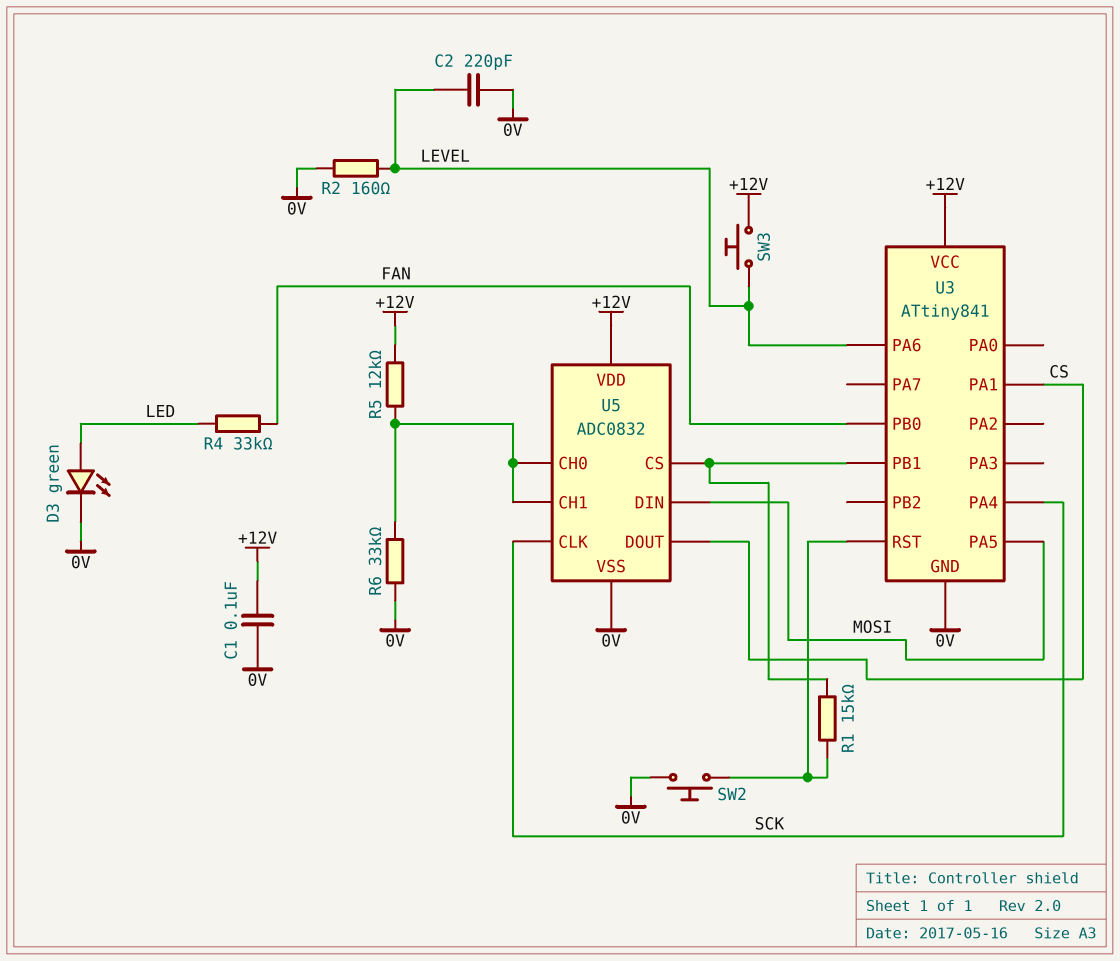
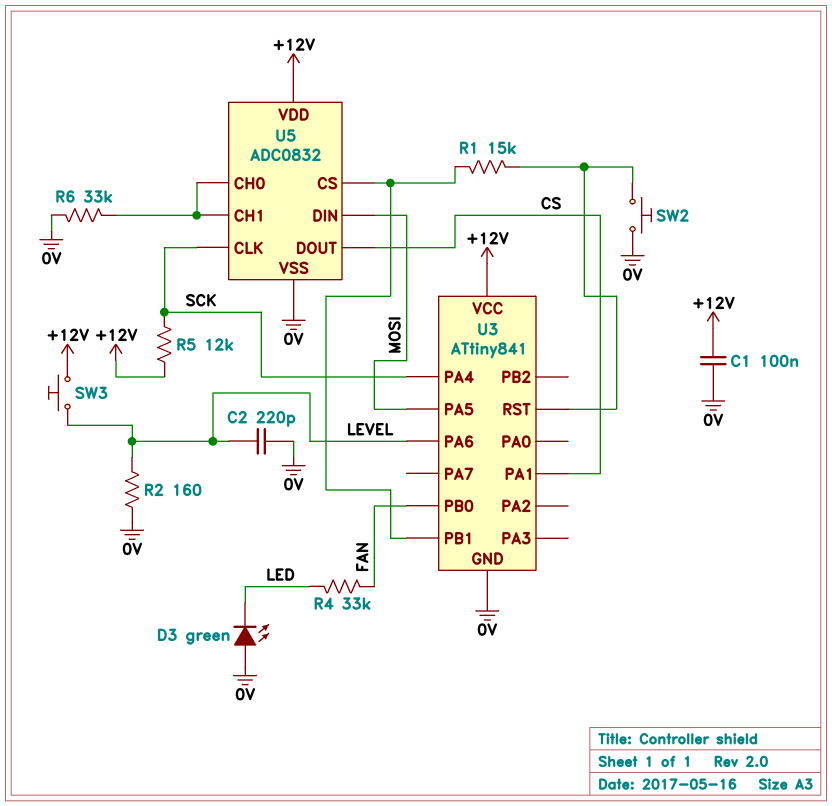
D3: LED green (A LED, K 0V) -> LED green (A 0V, K LED)
R5: 12k (+12V, U5/CH0) -> 12k (+12V, SCK)

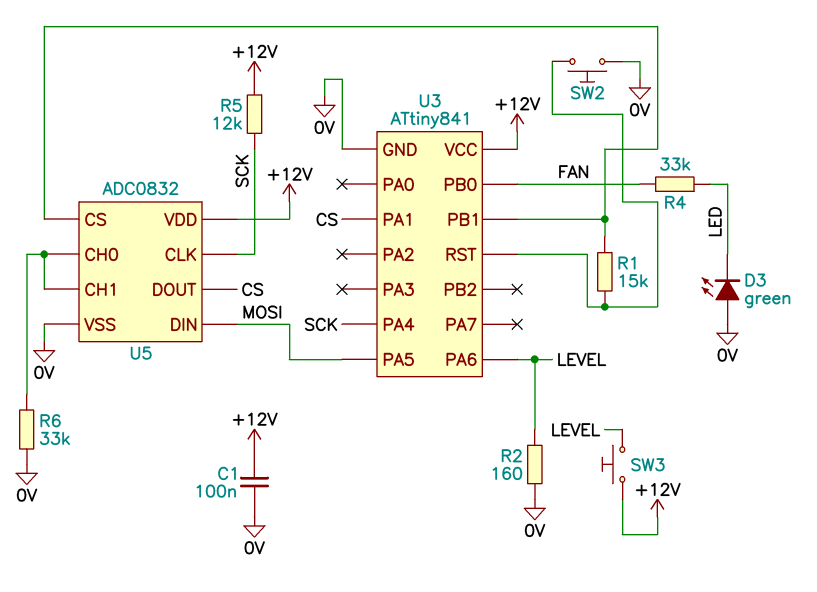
C2: 220pF (0V, LEVEL) -> none

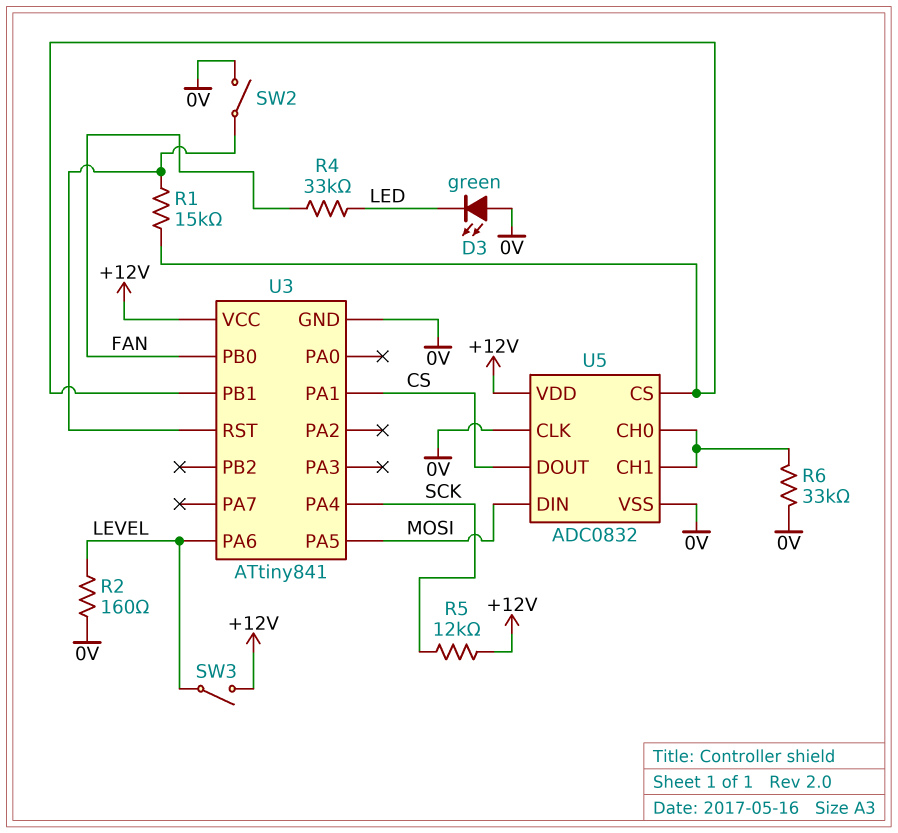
C1: 100nF (+12V, 0V) -> none
SW2: button (0V, U3/RST) -> switch (0V, U3/RST)
SW3: button (+12V, LEVEL) -> switch (+12V, LEVEL)
U5 pin CLK: SCK -> 0V

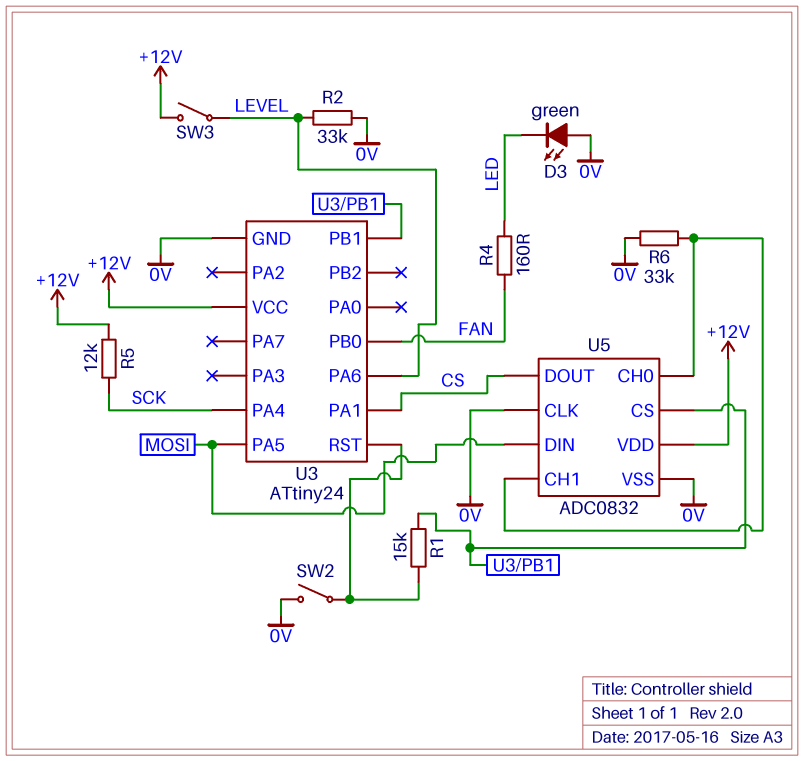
R2: 160 (0V, LEVEL) -> 33k (0V, LEVEL)
R4: 33k (FAN, LED) -> 160 (FAN, LED)
U3: ATtiny841 -> ATtiny24

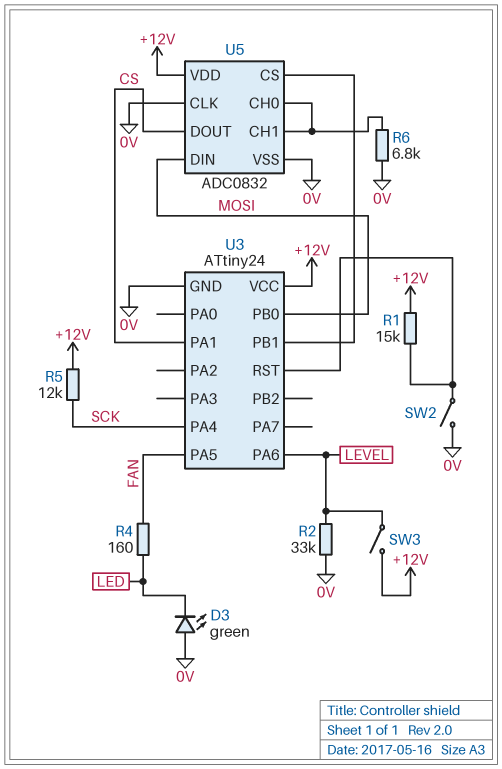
R1: 15k (U3/PB1, U3/RST) -> 15k (+12V, U3/RST)
R6: 33k (0V, U5/CH0) -> 6.8k (0V, U5/CH0)
U3 pin PA5: MOSI -> FAN
U3 pin PB0: FAN -> MOSI

